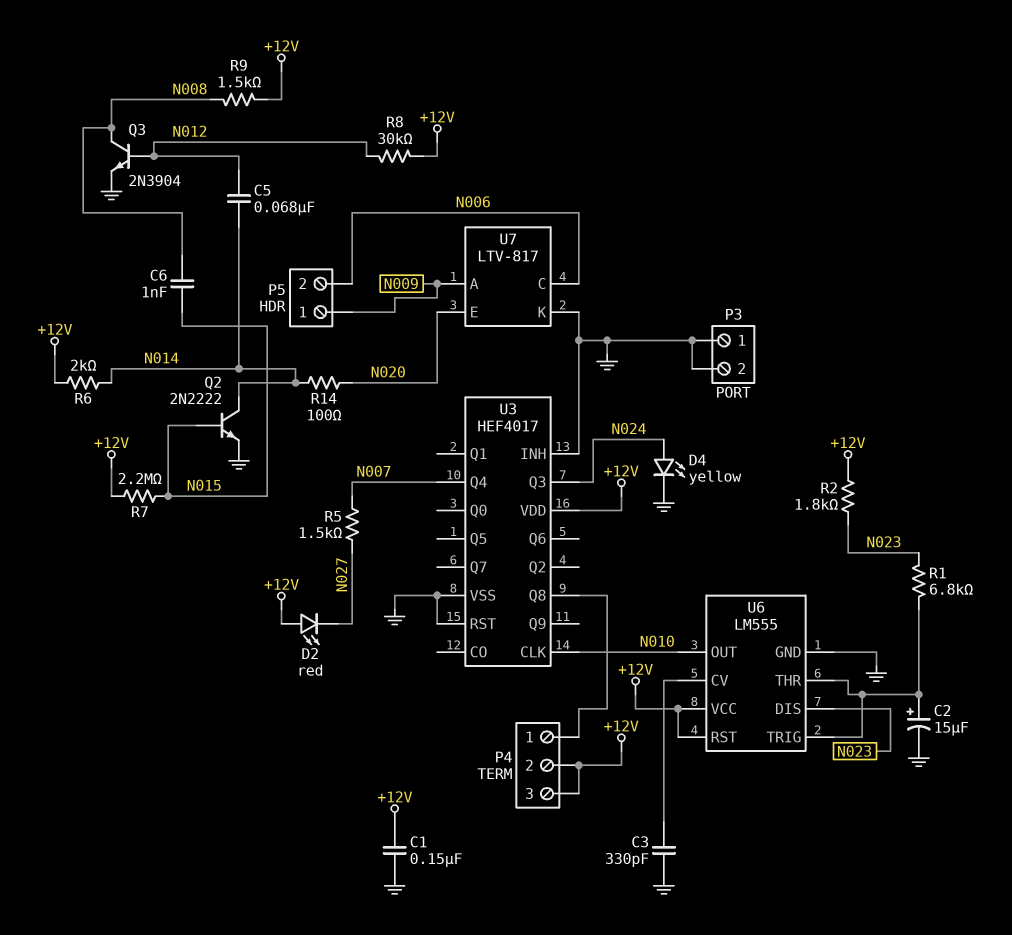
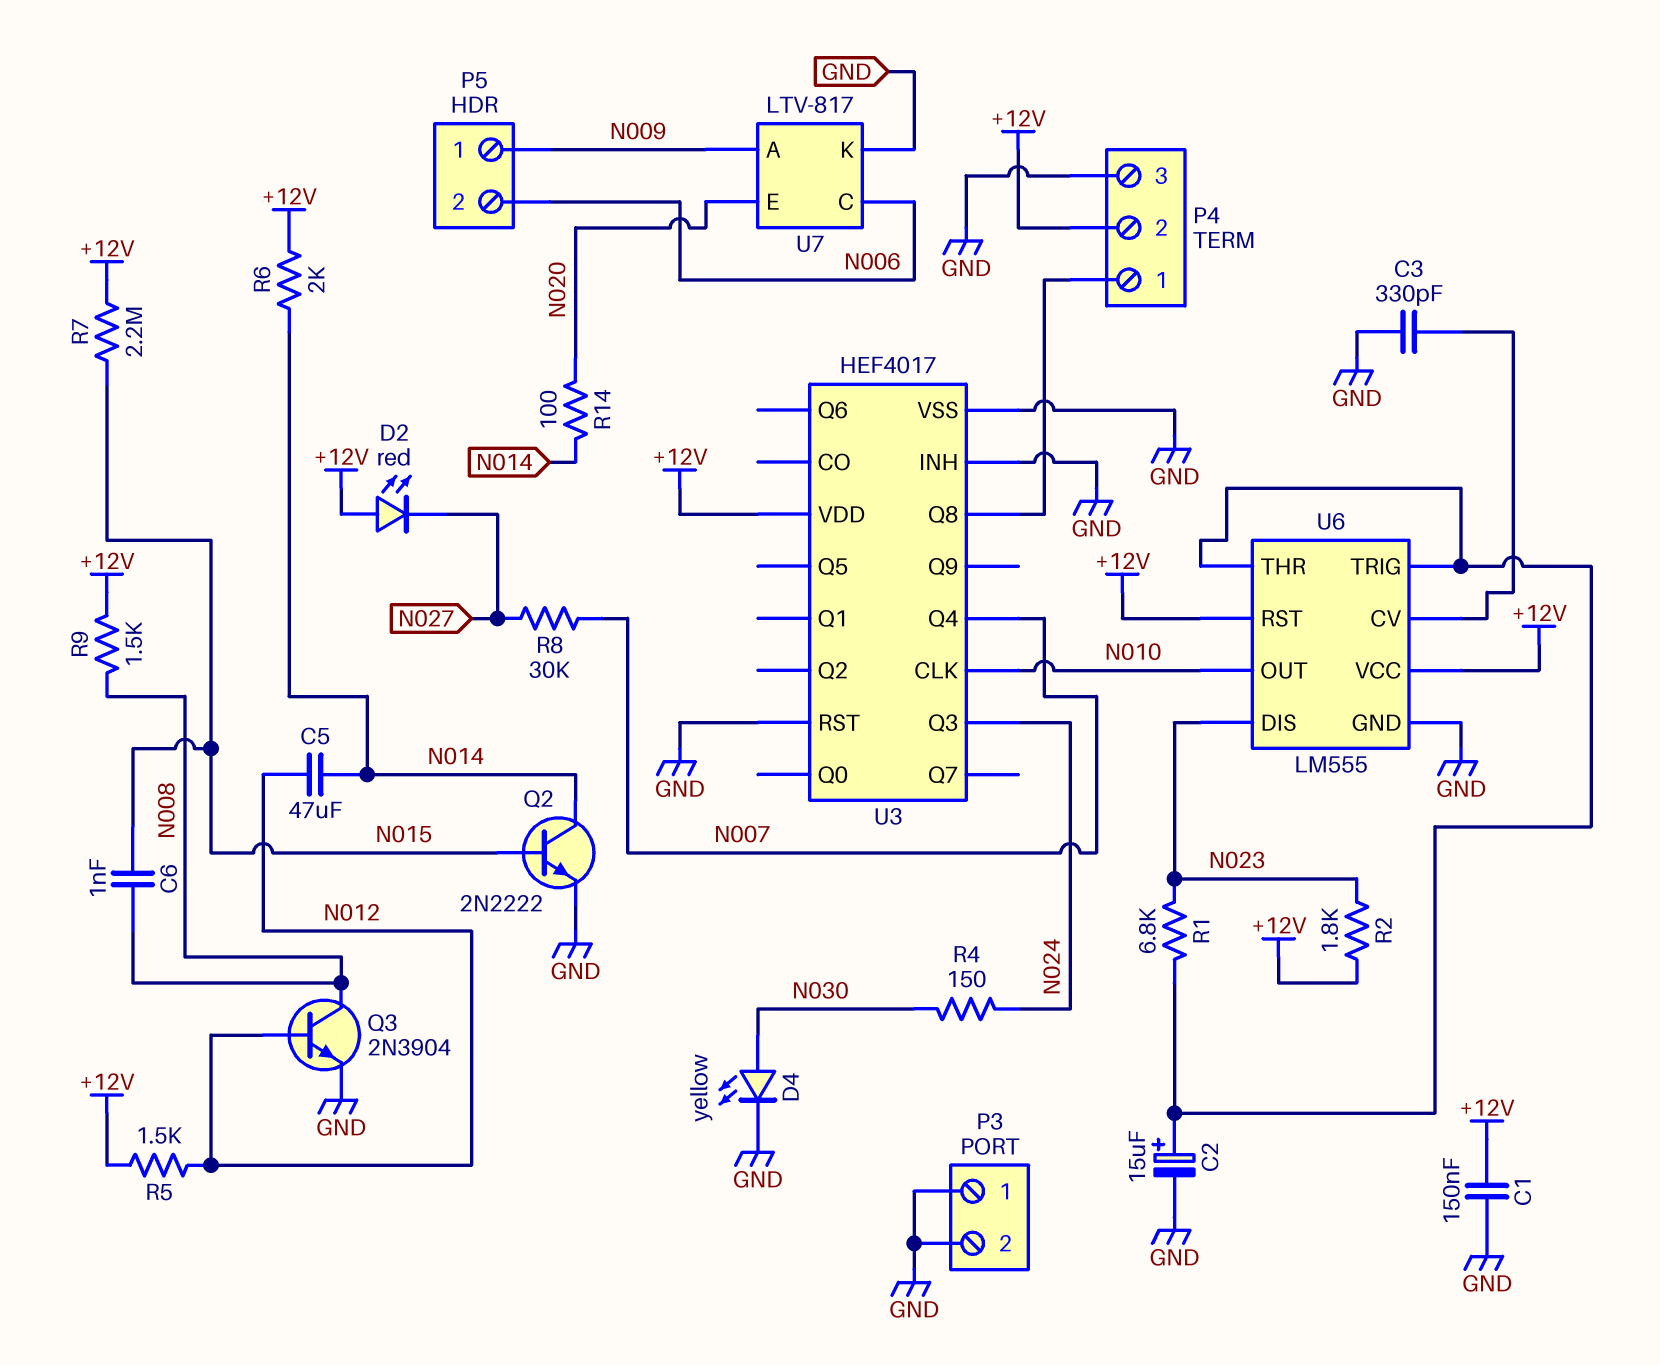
C5: 68nF (N012, N014) -> 47uF (N012, N014)
D4: LED yellow (A N024, K GND) -> LED yellow (A N030, K GND)
P4 pin 3: +12V -> GND
R4: none -> 150 (N024, N030)
R5: 1.5k (N007, N027) -> 1.5k (+12V, N012)
R8: 30k (+12V, N012) -> 30k (N007, N027)

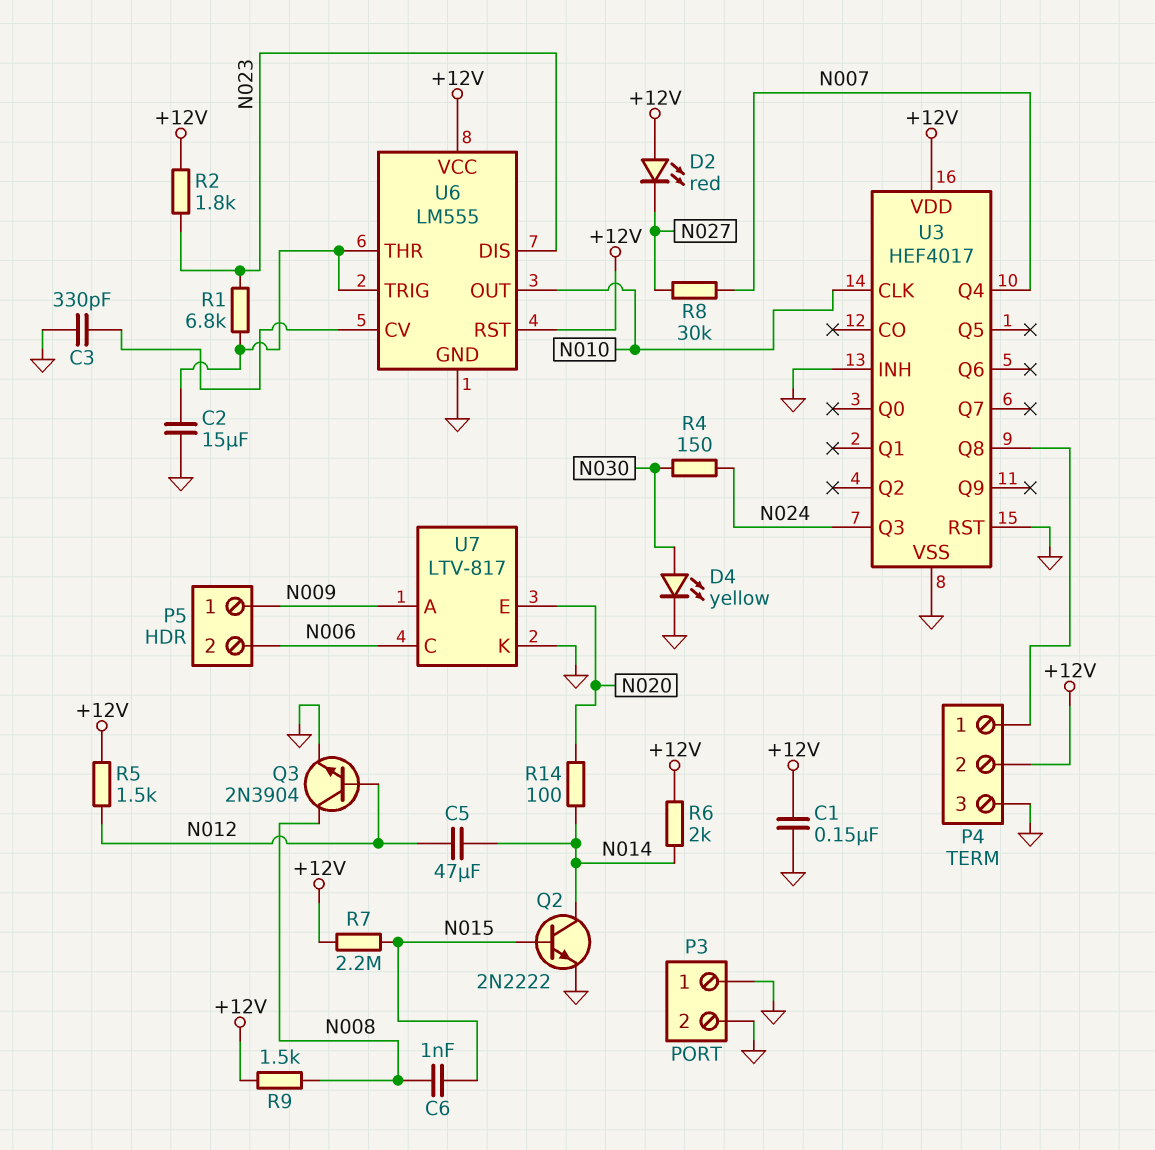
C2: 15uF (plus U6/THR, minus GND) -> 15uF (GND, U6/THR)

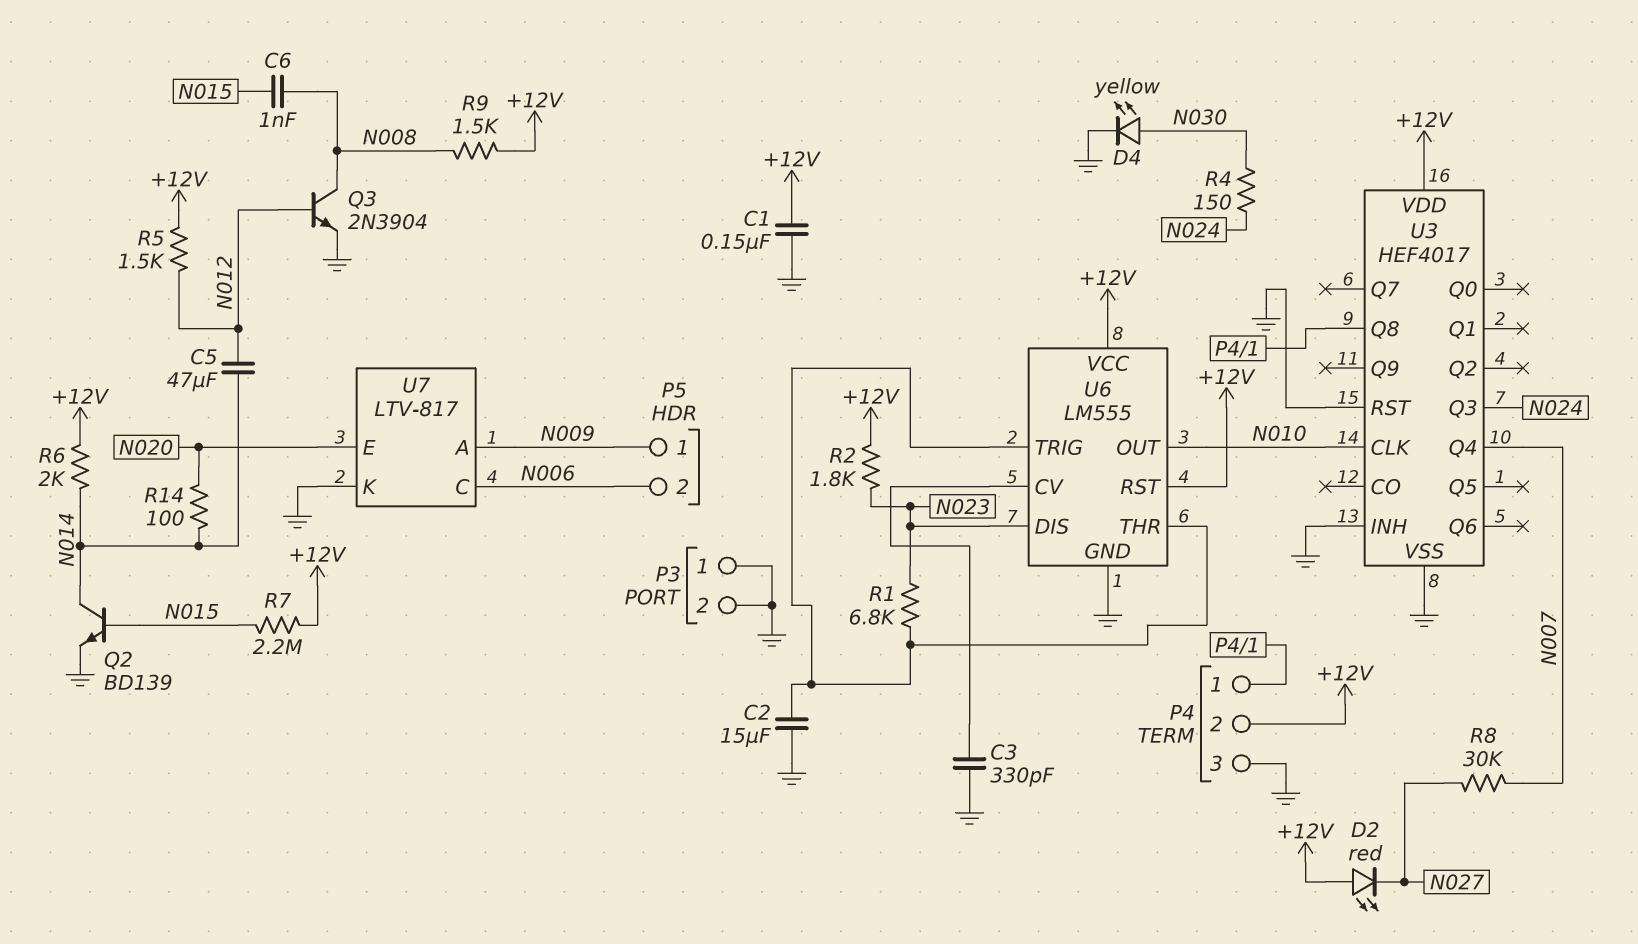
Q2: NPN 2N2222 (B N015, C N014, E GND) -> NPN BD139 (B N015, C N014, E GND)

